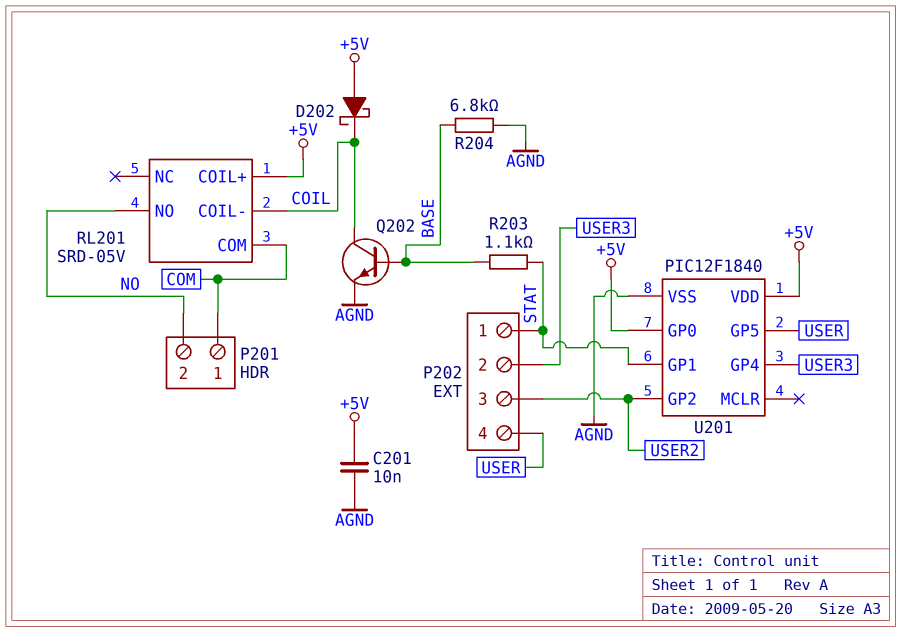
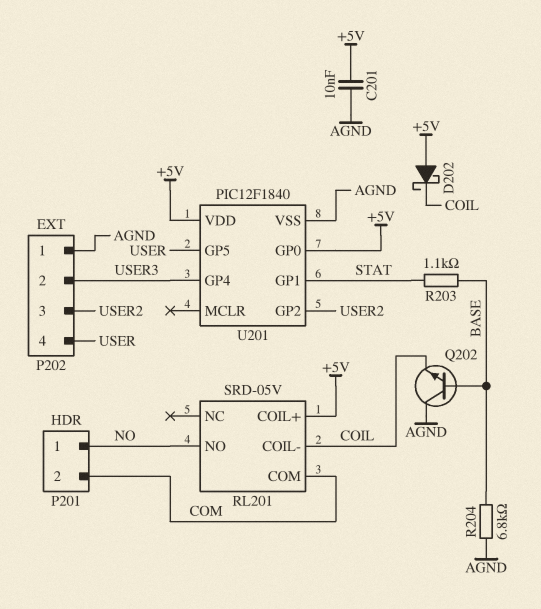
P201 pin 1: COM -> NO
P201 pin 2: NO -> COM
P202 pin 1: STAT -> AGND
Q202: NPN (B BASE, C COIL, E AGND) -> NPN (B BASE, C AGND, E COIL)

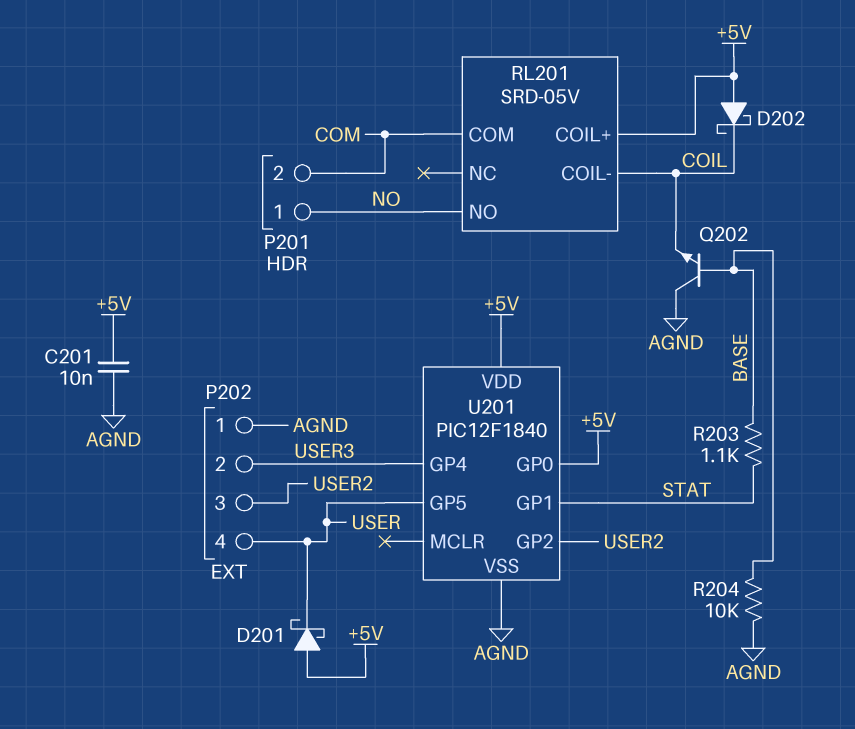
D201: none -> schottky (A +5V, K USER)
R204: 6.8k (AGND, BASE) -> 10k (AGND, BASE)

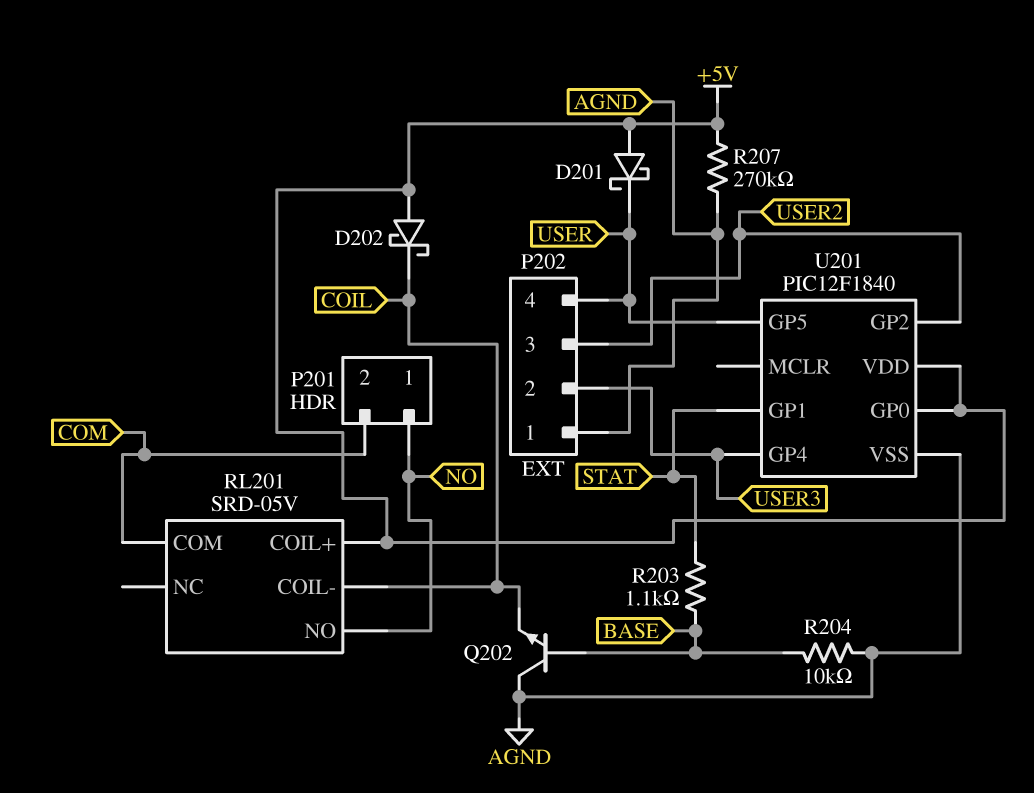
C201: 10nF (+5V, AGND) -> none
R207: none -> 270k (+5V, AGND)

